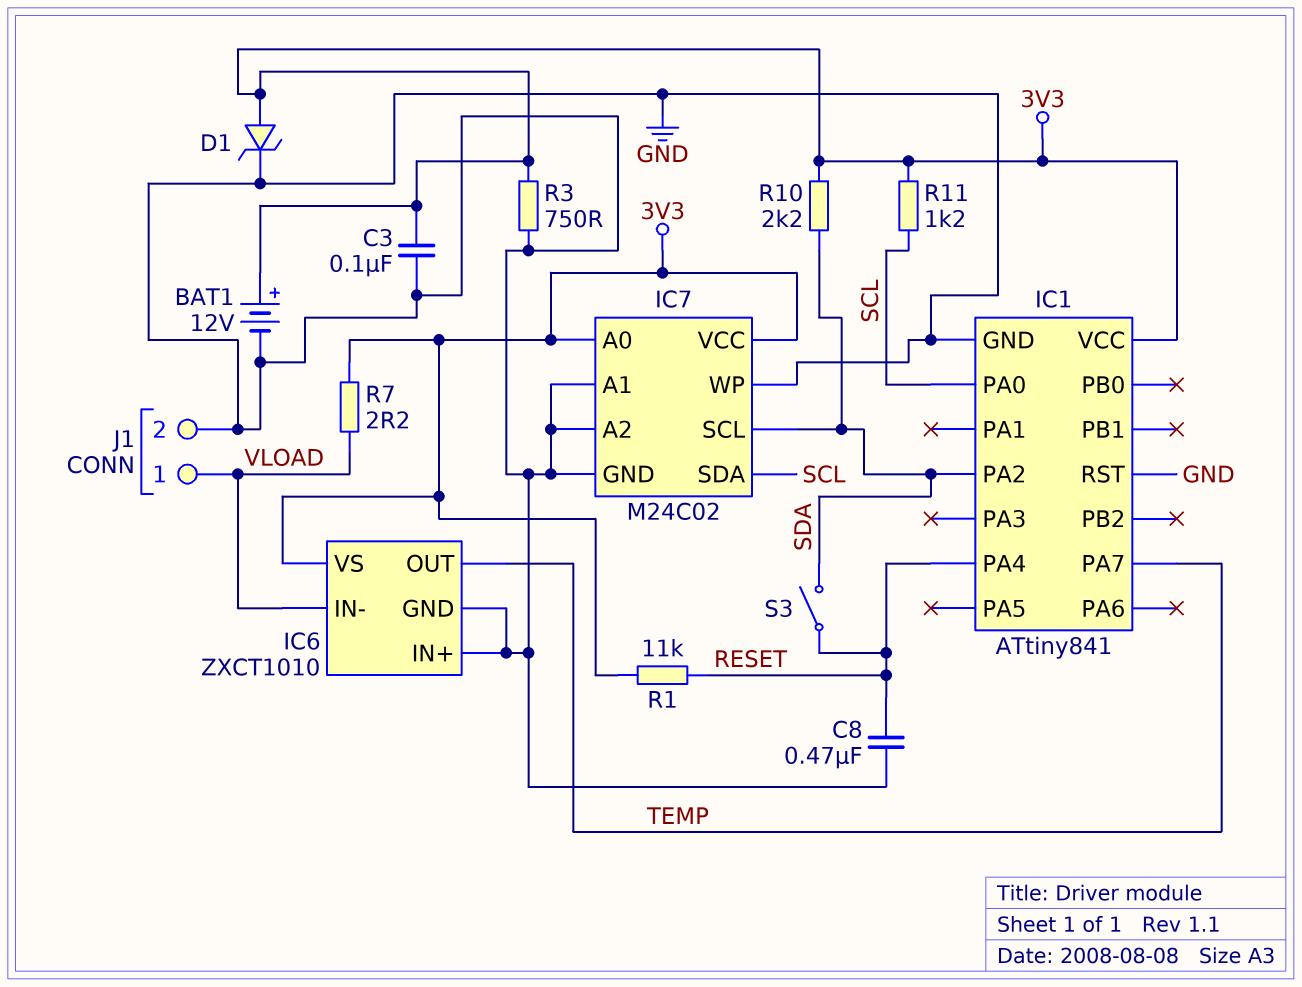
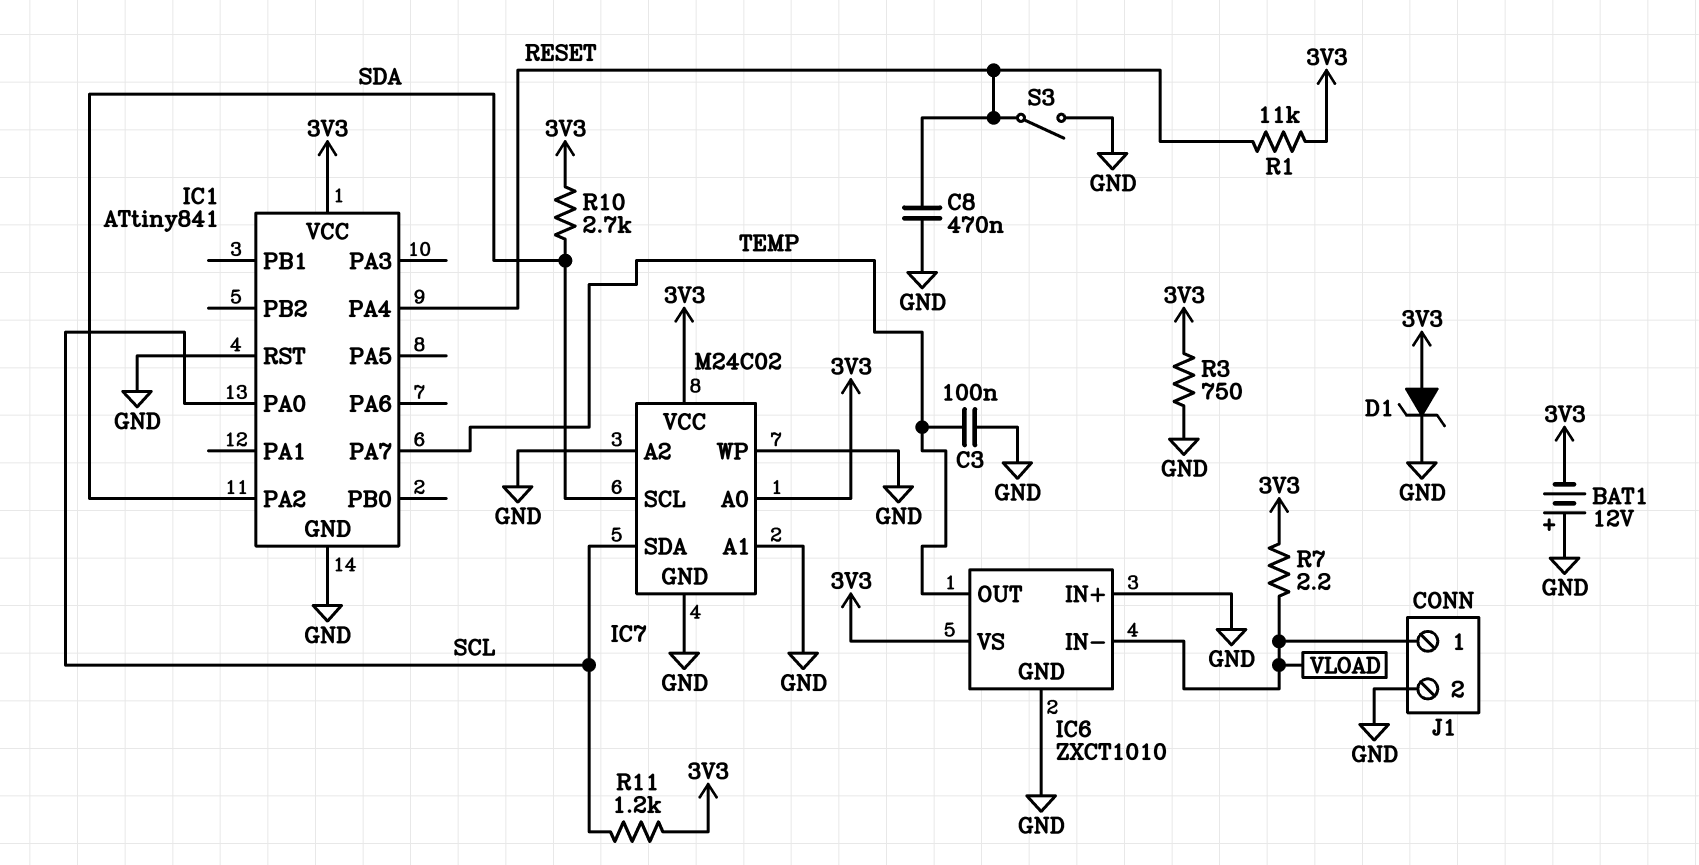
BAT1: 12V (plus 3V3, minus GND) -> 12V (plus GND, minus 3V3)
C3: 100nF (3V3, GND) -> 100nF (GND, TEMP)
R10: 2.2k (3V3, SDA) -> 2.7k (3V3, SDA)
S3: switch (RESET, SDA) -> switch (GND, RESET)

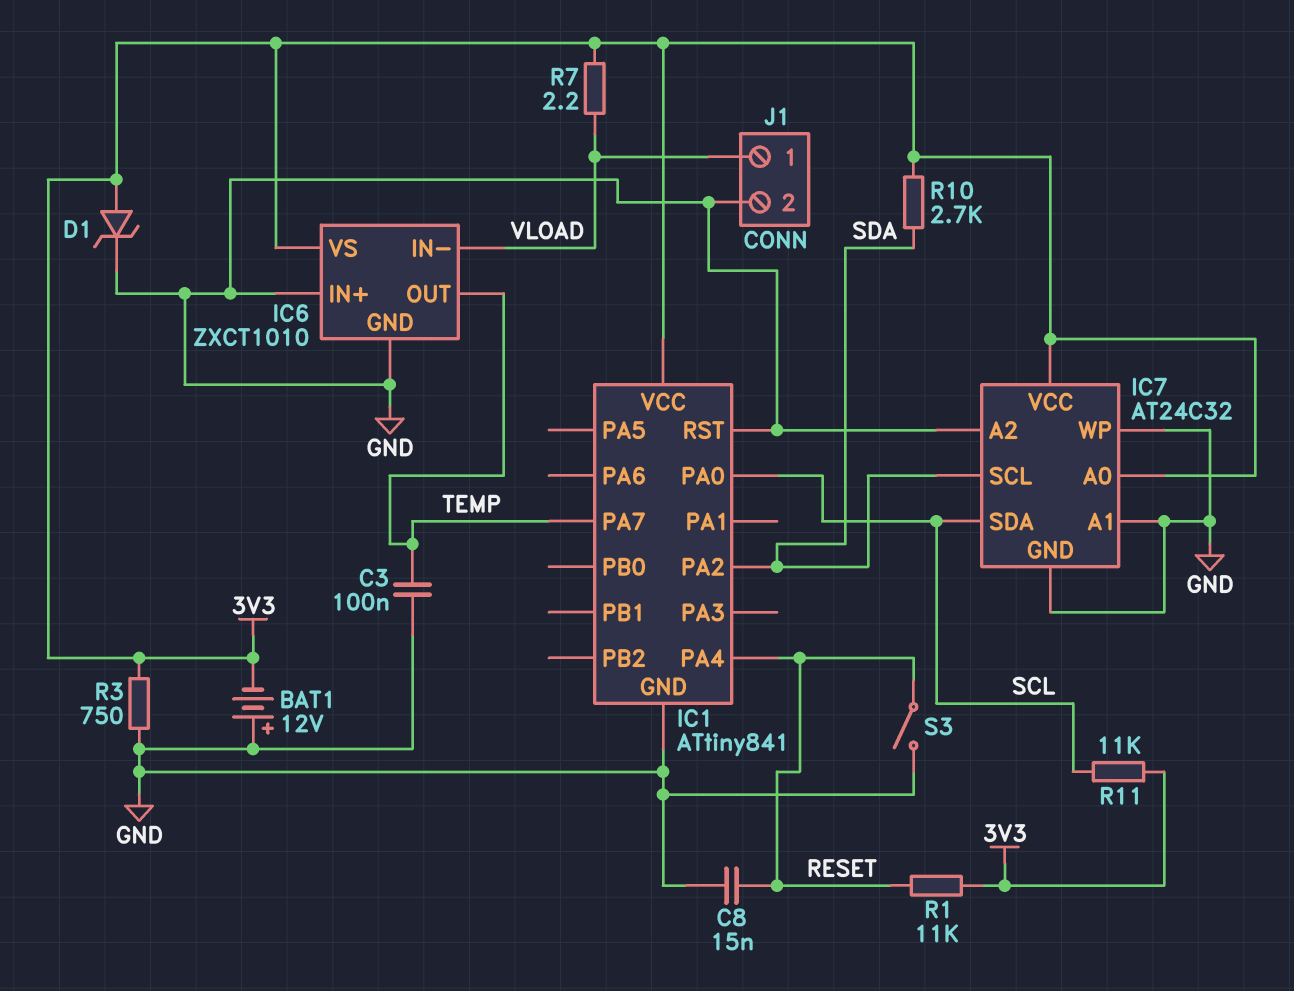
C8: 470nF (GND, RESET) -> 15nF (GND, RESET)
IC7: M24C02 -> AT24C32
R11: 1.2k (3V3, SCL) -> 11k (3V3, SCL)

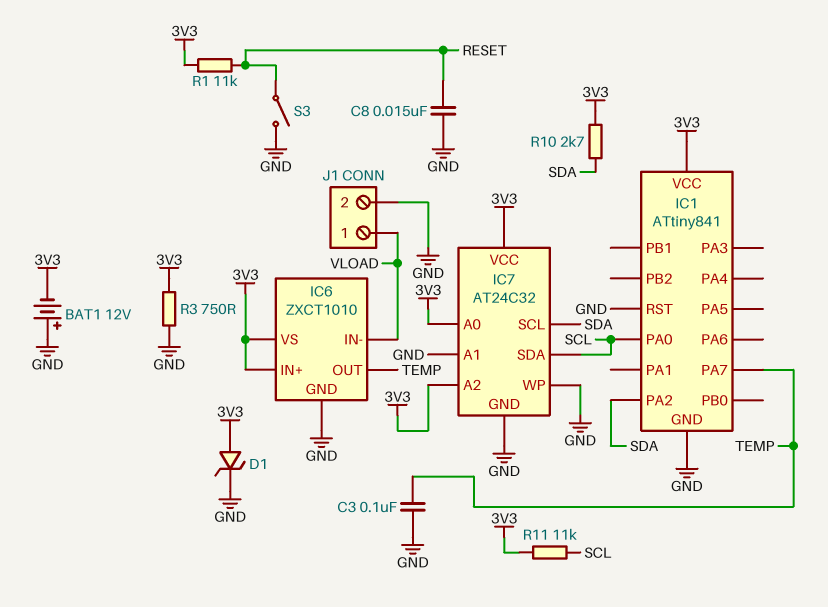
IC1 pin PA4: RESET -> none
IC6 pin IN+: GND -> 3V3
IC7 pin A2: GND -> 3V3
R7: 2.2 (3V3, VLOAD) -> none

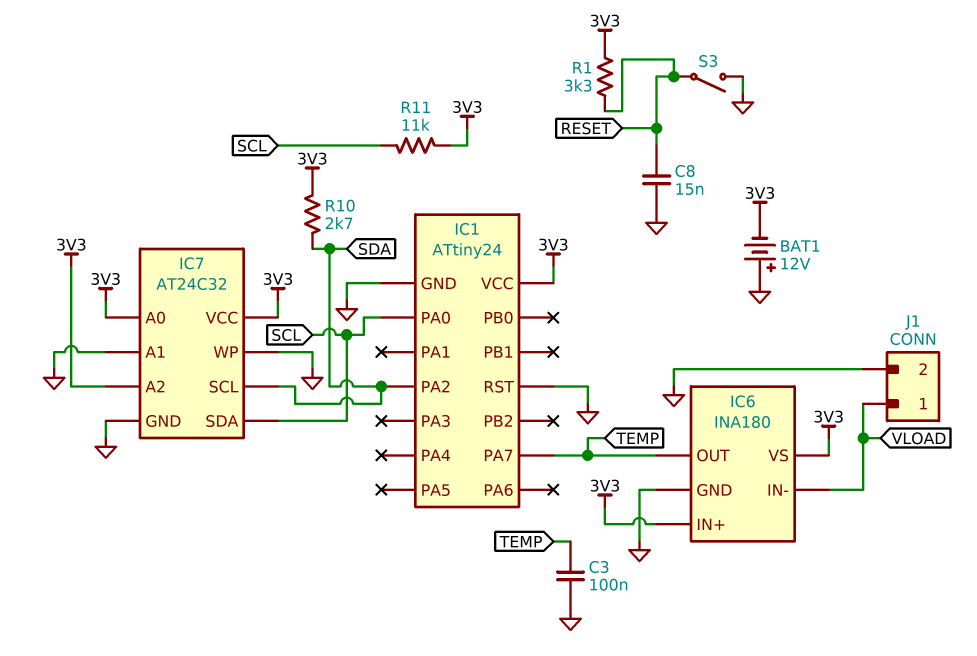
D1: zener (A 3V3, K GND) -> none
IC1: ATtiny841 -> ATtiny24
IC6: ZXCT1010 -> INA180
R1: 11k (3V3, RESET) -> 3.3k (3V3, RESET)
R3: 750 (3V3, GND) -> none

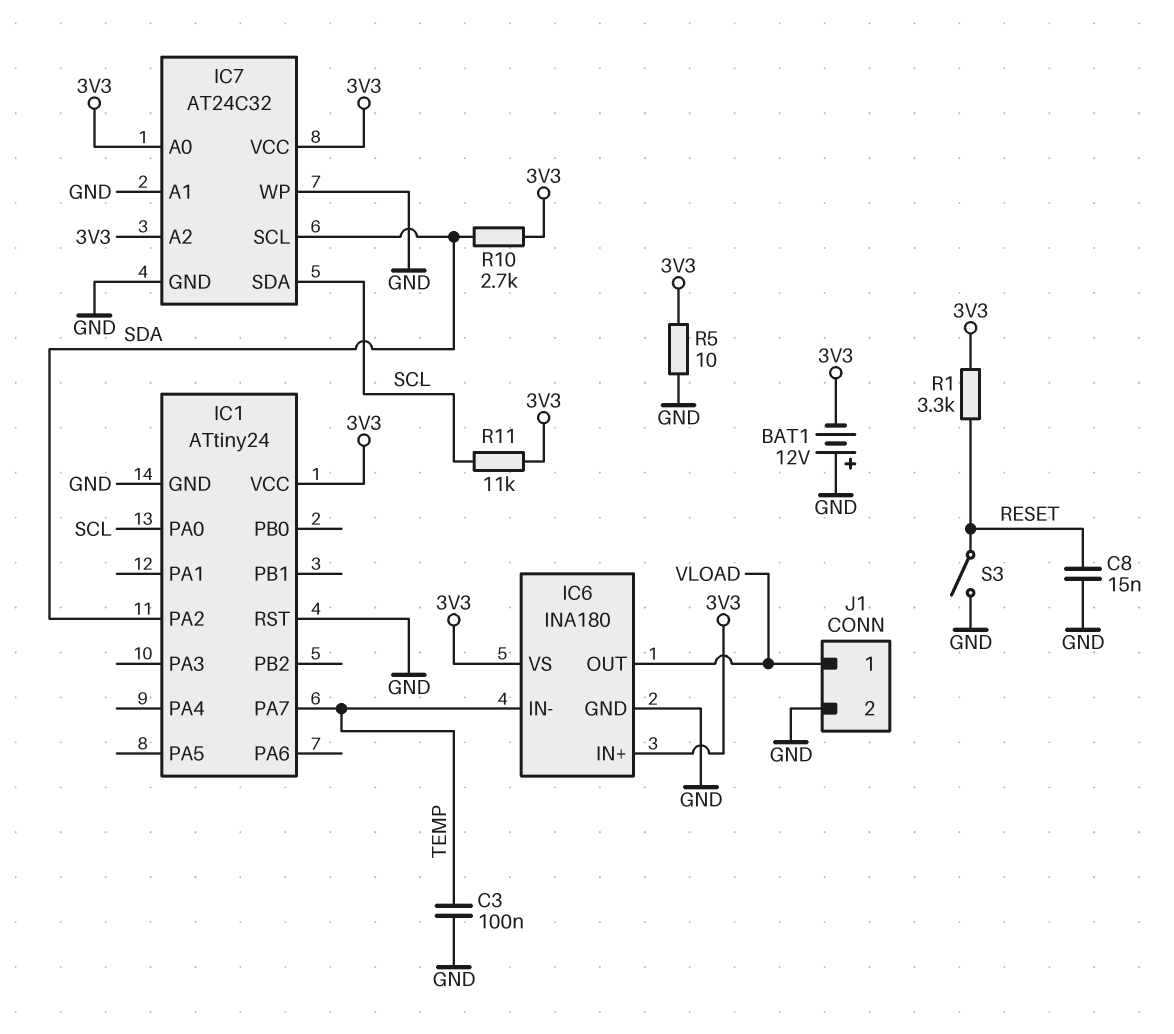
IC6 pin IN-: VLOAD -> TEMP
IC6 pin OUT: TEMP -> VLOAD
R5: none -> 10 (3V3, GND)

